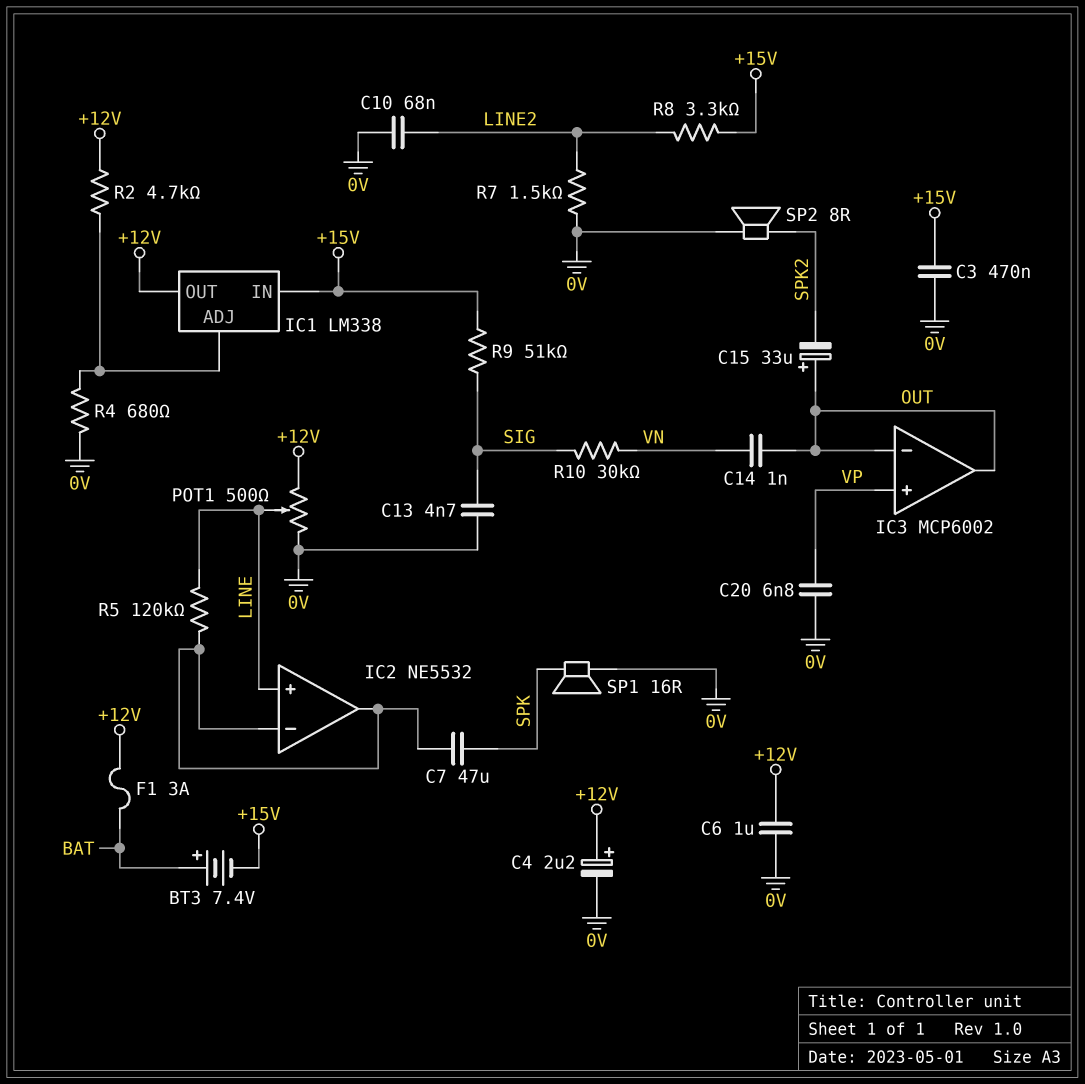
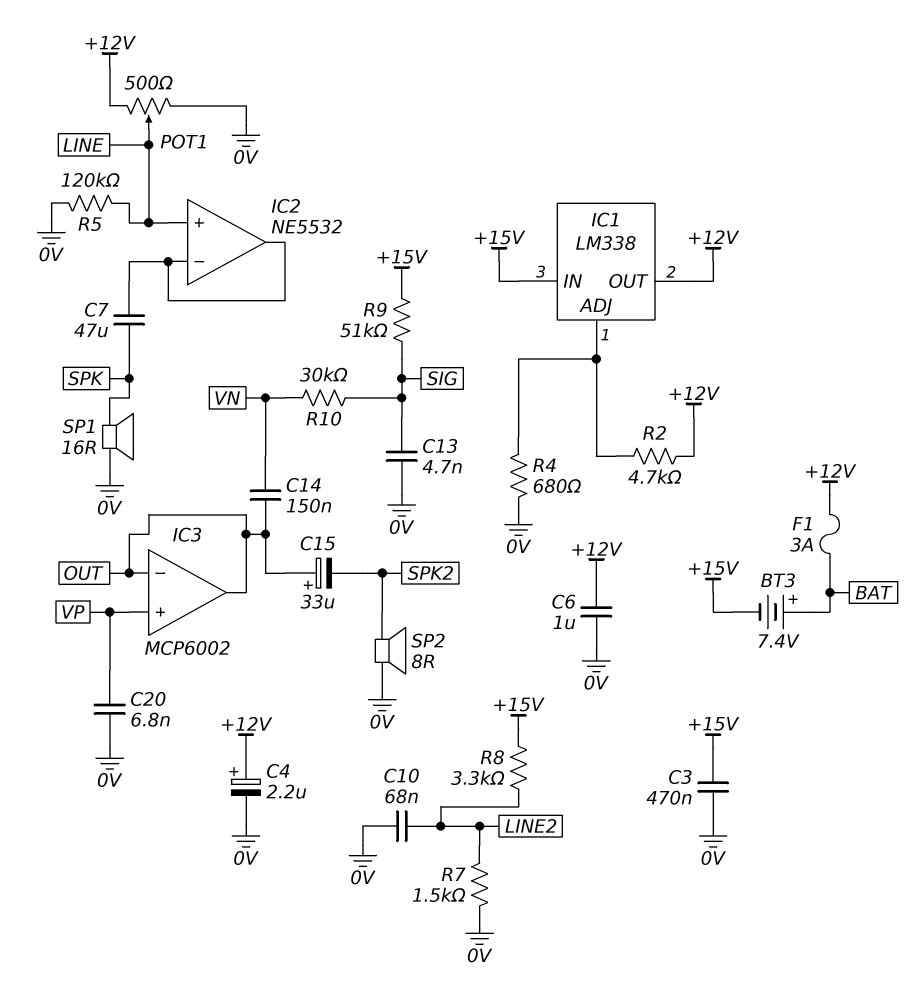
C14: 1nF (OUT, VN) -> 150nF (OUT, VN)
R5: 120k (IC2/in-, LINE) -> 120k (0V, LINE)

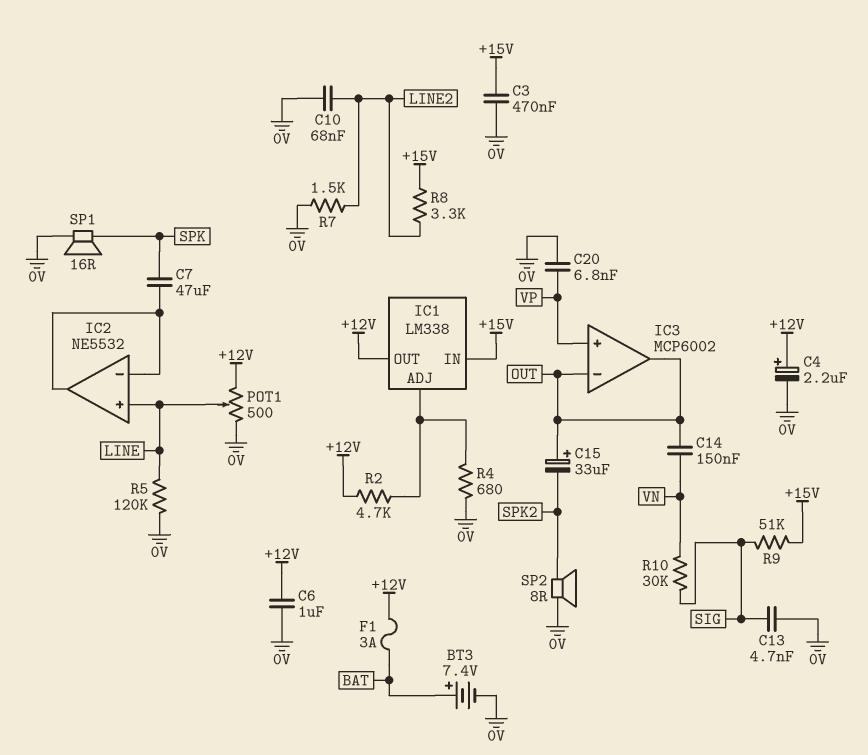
BT3: 7.4V (plus BAT, minus +15V) -> 7.4V (plus BAT, minus 0V)

